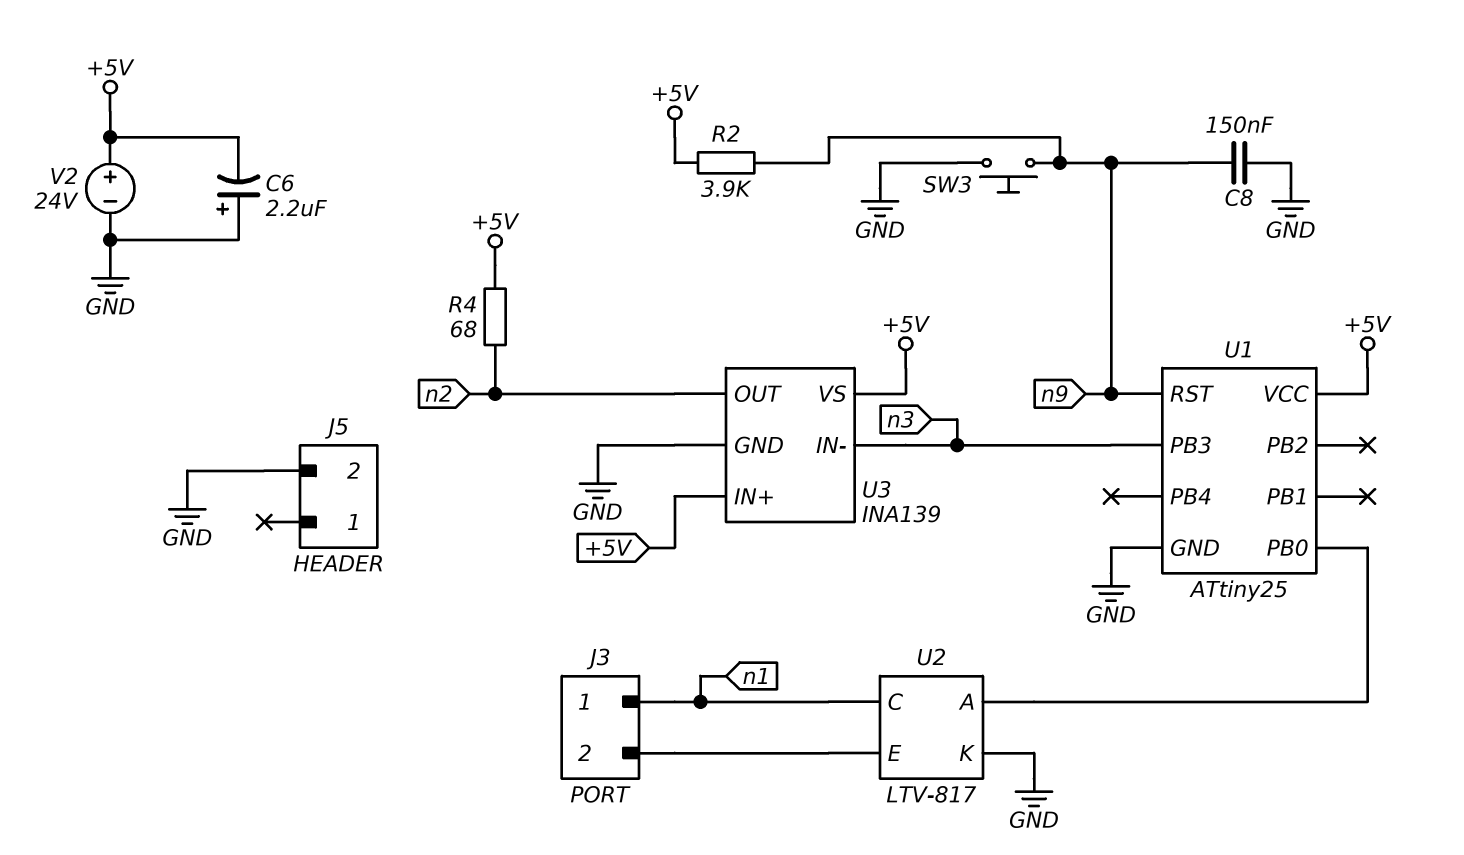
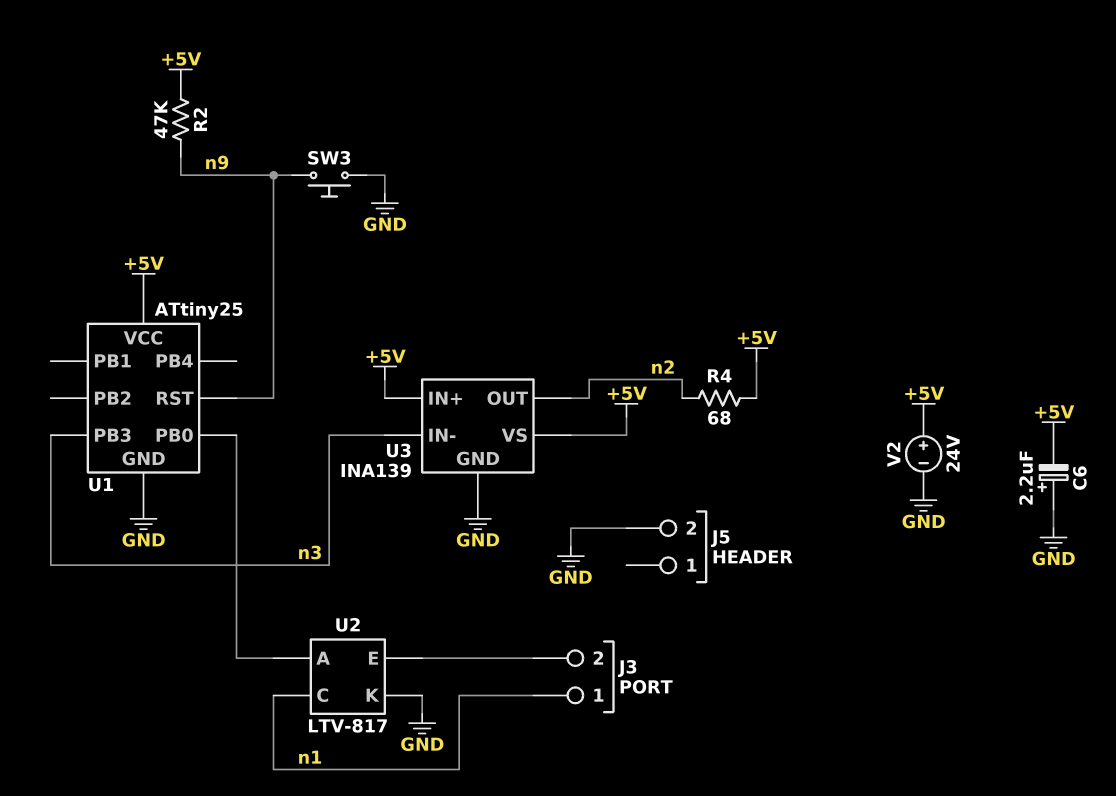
C8: 150nF (GND, n9) -> none
R2: 3.9k (+5V, n9) -> 47k (+5V, n9)

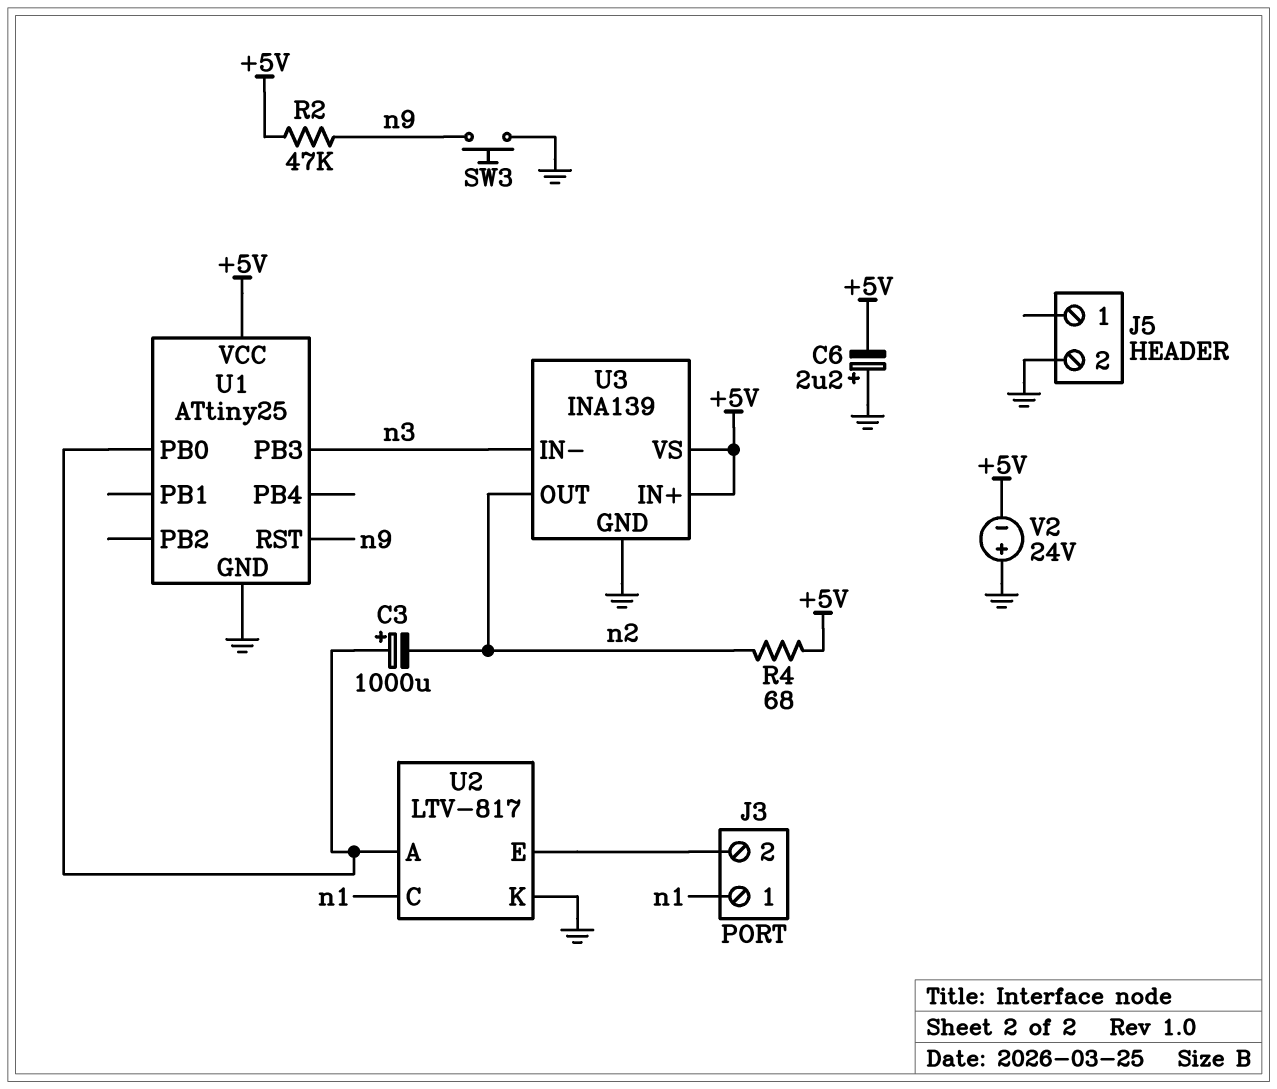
C3: none -> 1000uF (plus U1/PB0, minus n2)
V2: 24V (plus +5V, minus GND) -> 24V (plus GND, minus +5V)

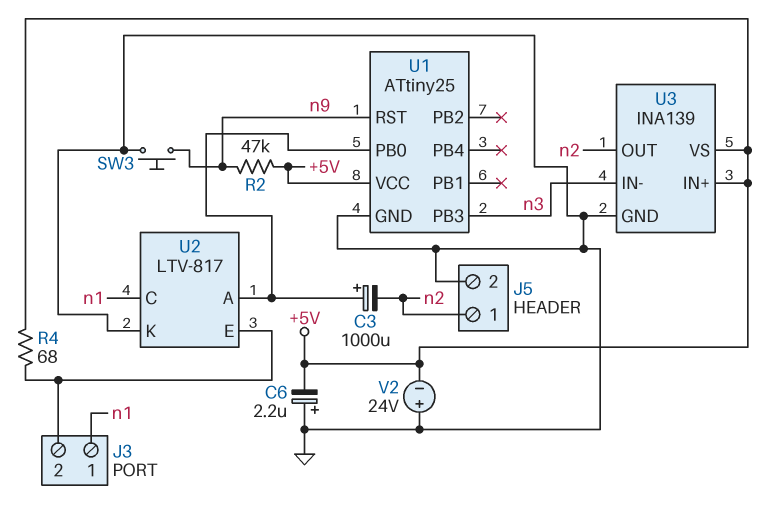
J5 pin 1: none -> n2
R4: 68 (+5V, n2) -> 68 (+5V, J3/2)

